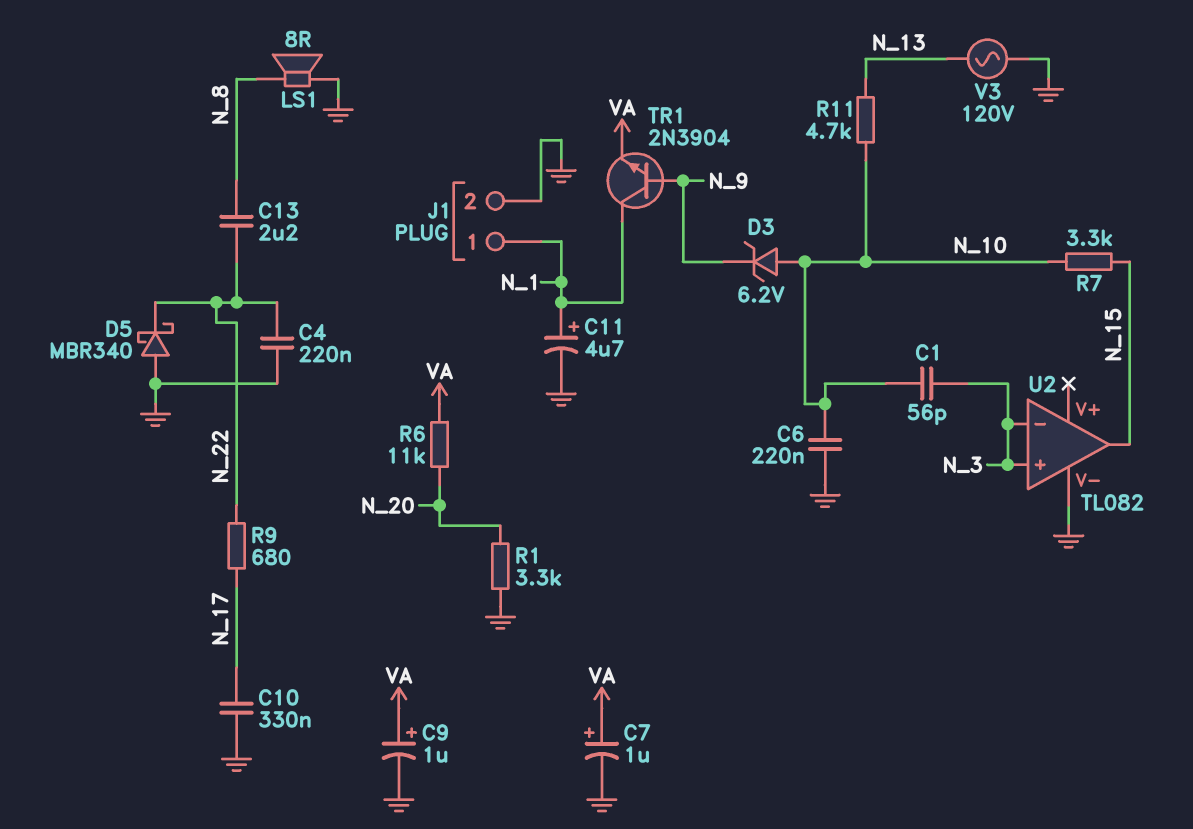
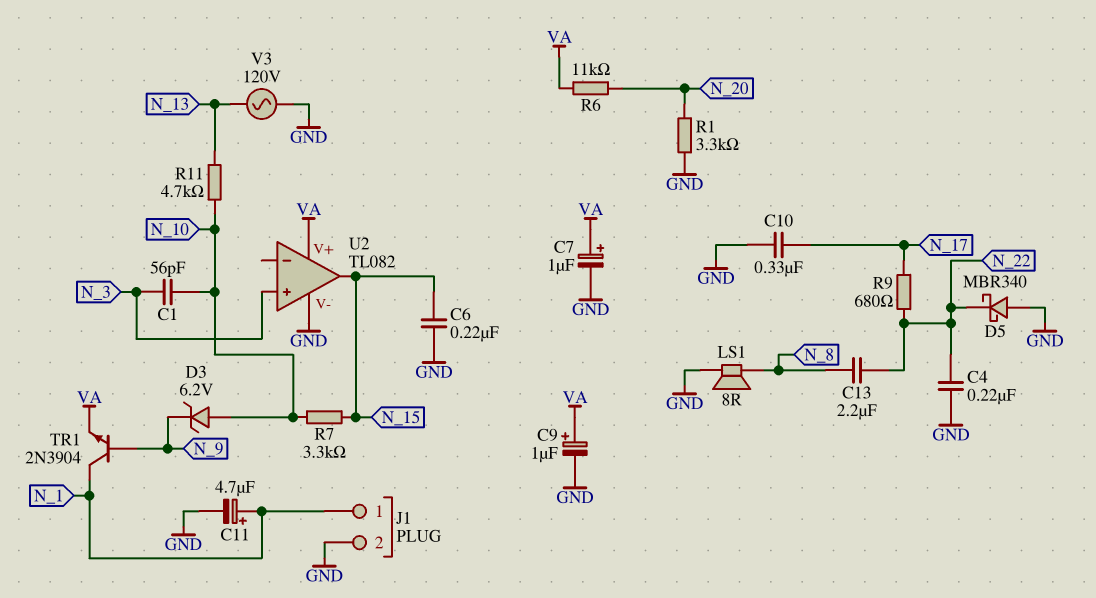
C6: 220nF (GND, N_10) -> 220nF (GND, N_15)
U2 pin V+: none -> VA
U2 pin in-: N_3 -> none

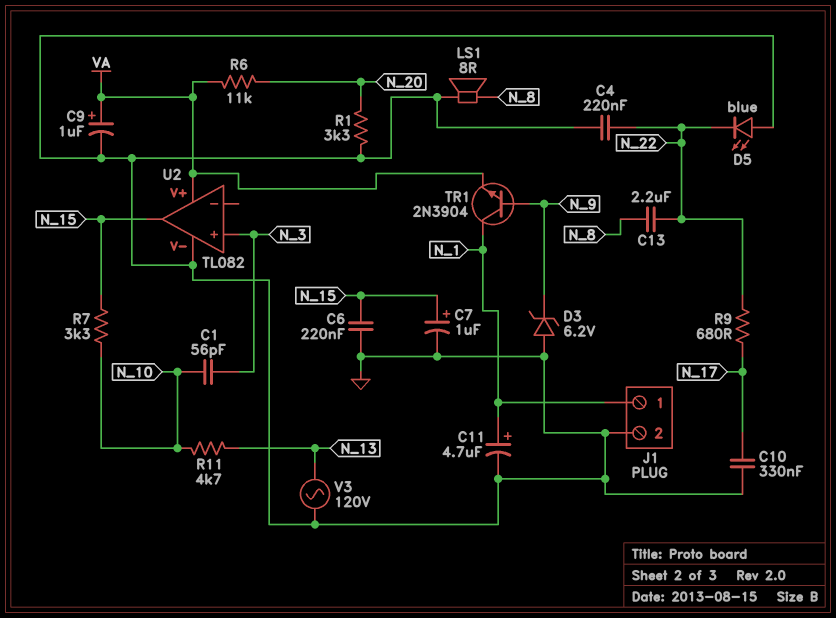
C7: 1uF (plus VA, minus GND) -> 1uF (plus N_15, minus GND)
D3: zener 6.2V (A N_10, K N_9) -> zener 6.2V (A GND, K N_9)
D5: schottky MBR340 (A GND, K N_22) -> LED blue (A GND, K N_22)

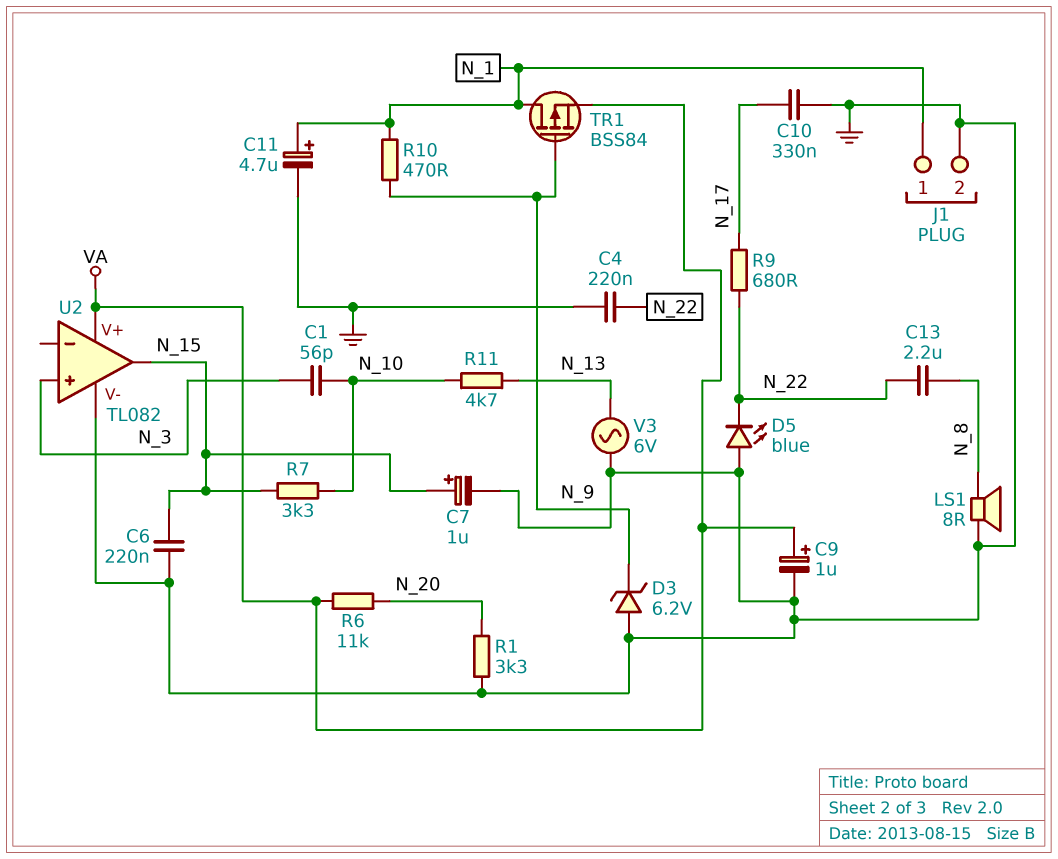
R10: none -> 470 (N_1, N_9)
TR1: NPN 2N3904 (B N_9, C N_1, E VA) -> PMOS BSS84 (G N_9, D N_1, S VA)
V3: AC 120V (GND, N_13) -> AC 6V (GND, N_13)

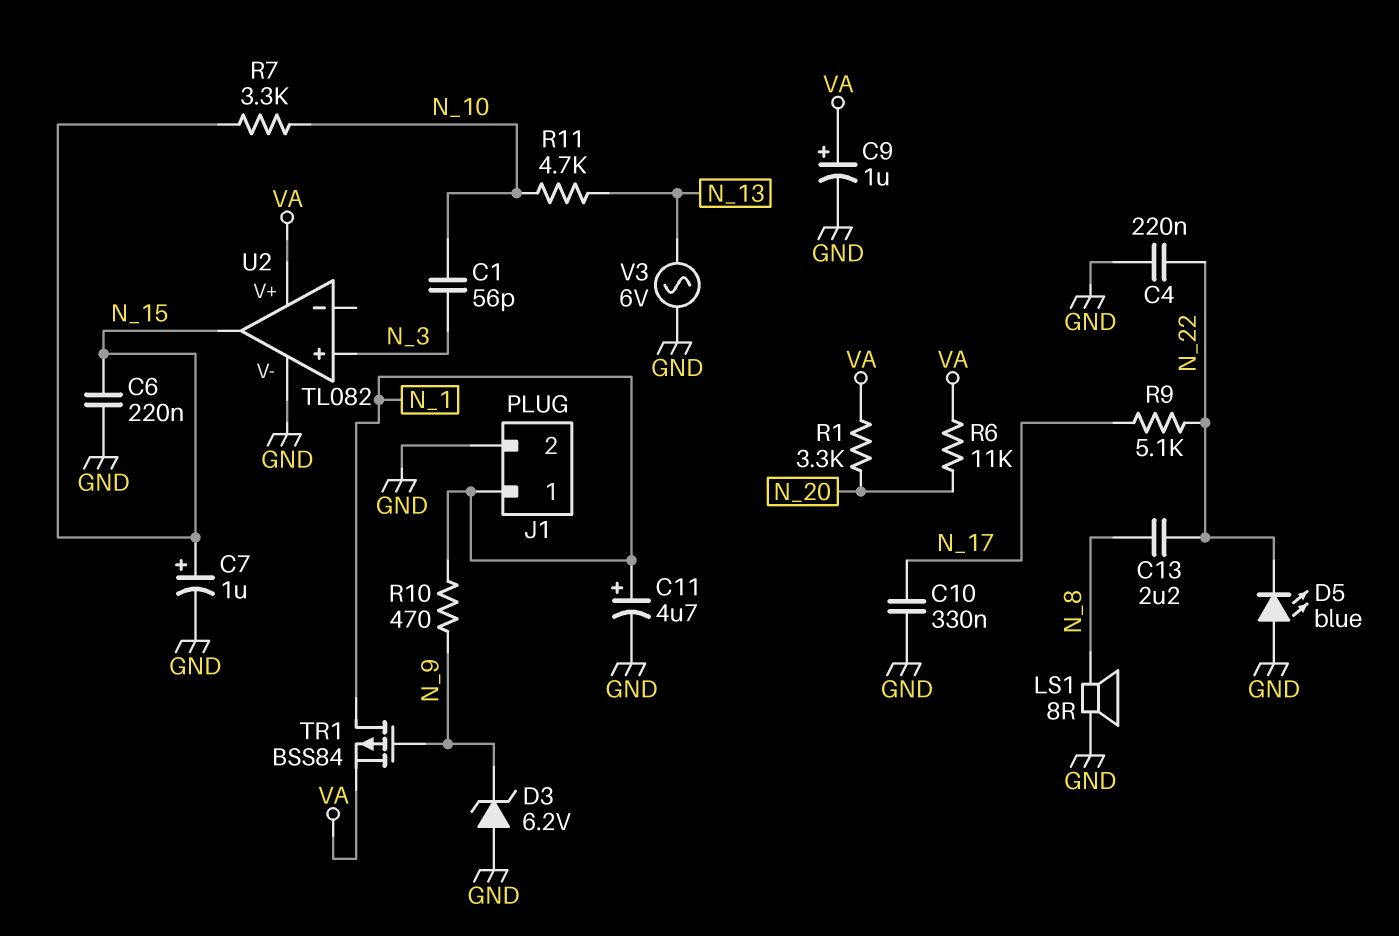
R1: 3.3k (GND, N_20) -> 3.3k (N_20, VA)
R9: 680 (N_17, N_22) -> 5.1k (N_17, N_22)

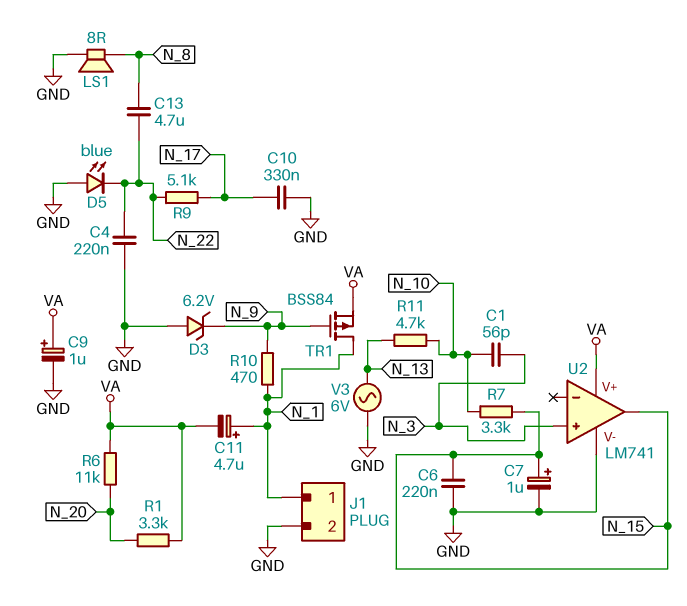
C11: 4.7uF (plus N_1, minus GND) -> 4.7uF (plus N_1, minus VA)
C13: 2.2uF (N_8, N_22) -> 4.7uF (N_8, N_22)
U2: TL082 -> LM741

